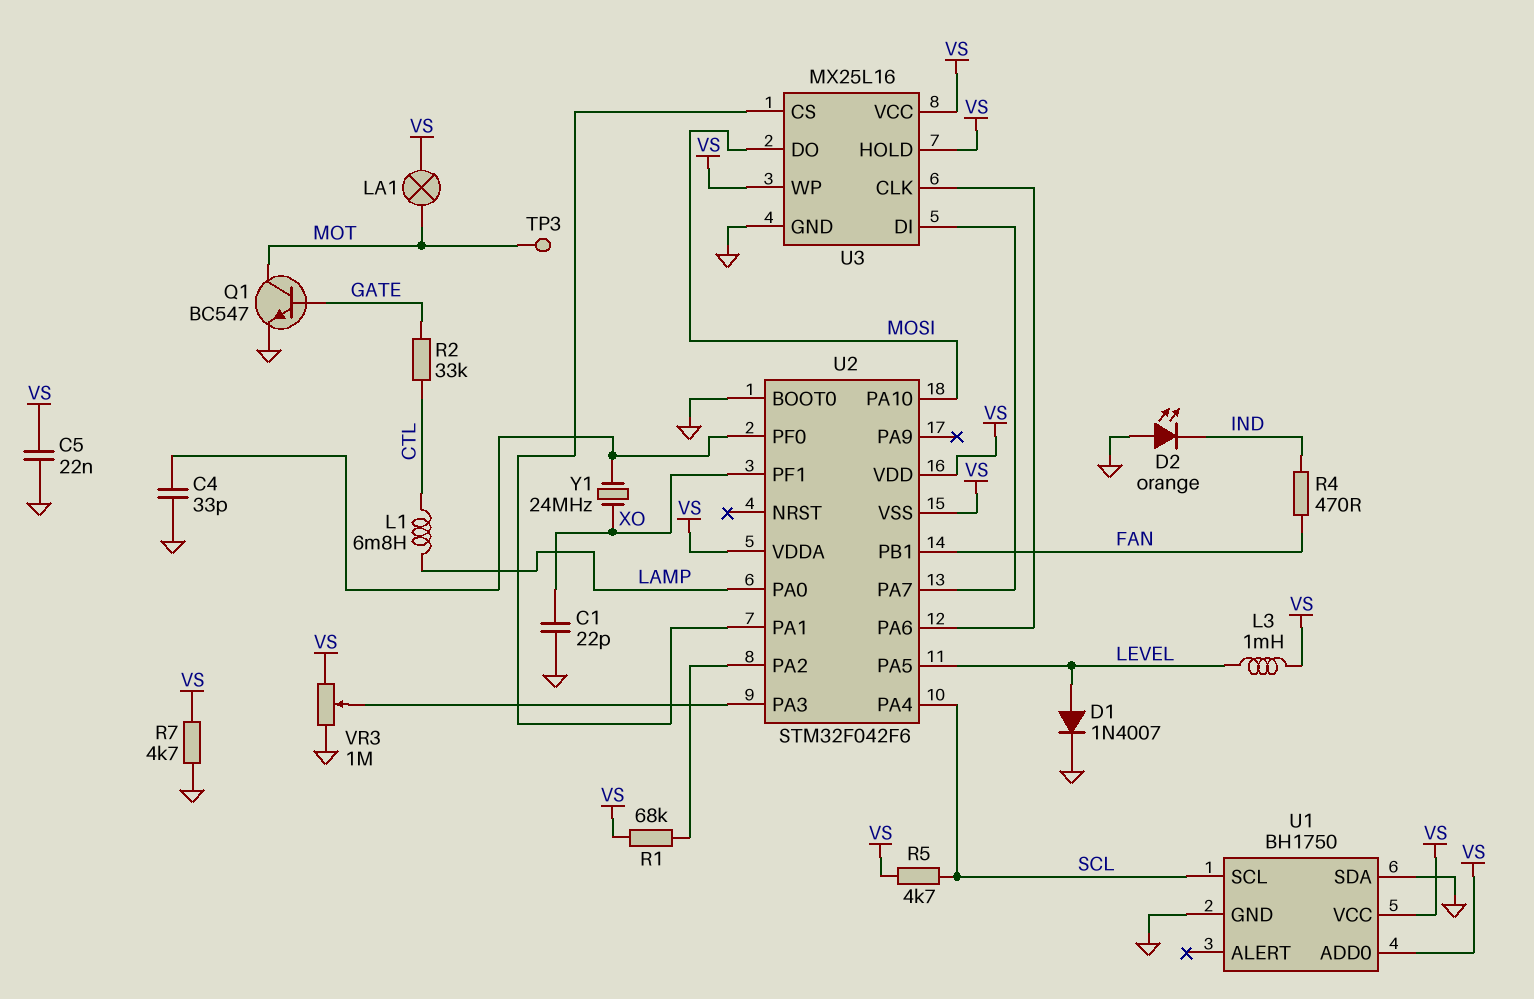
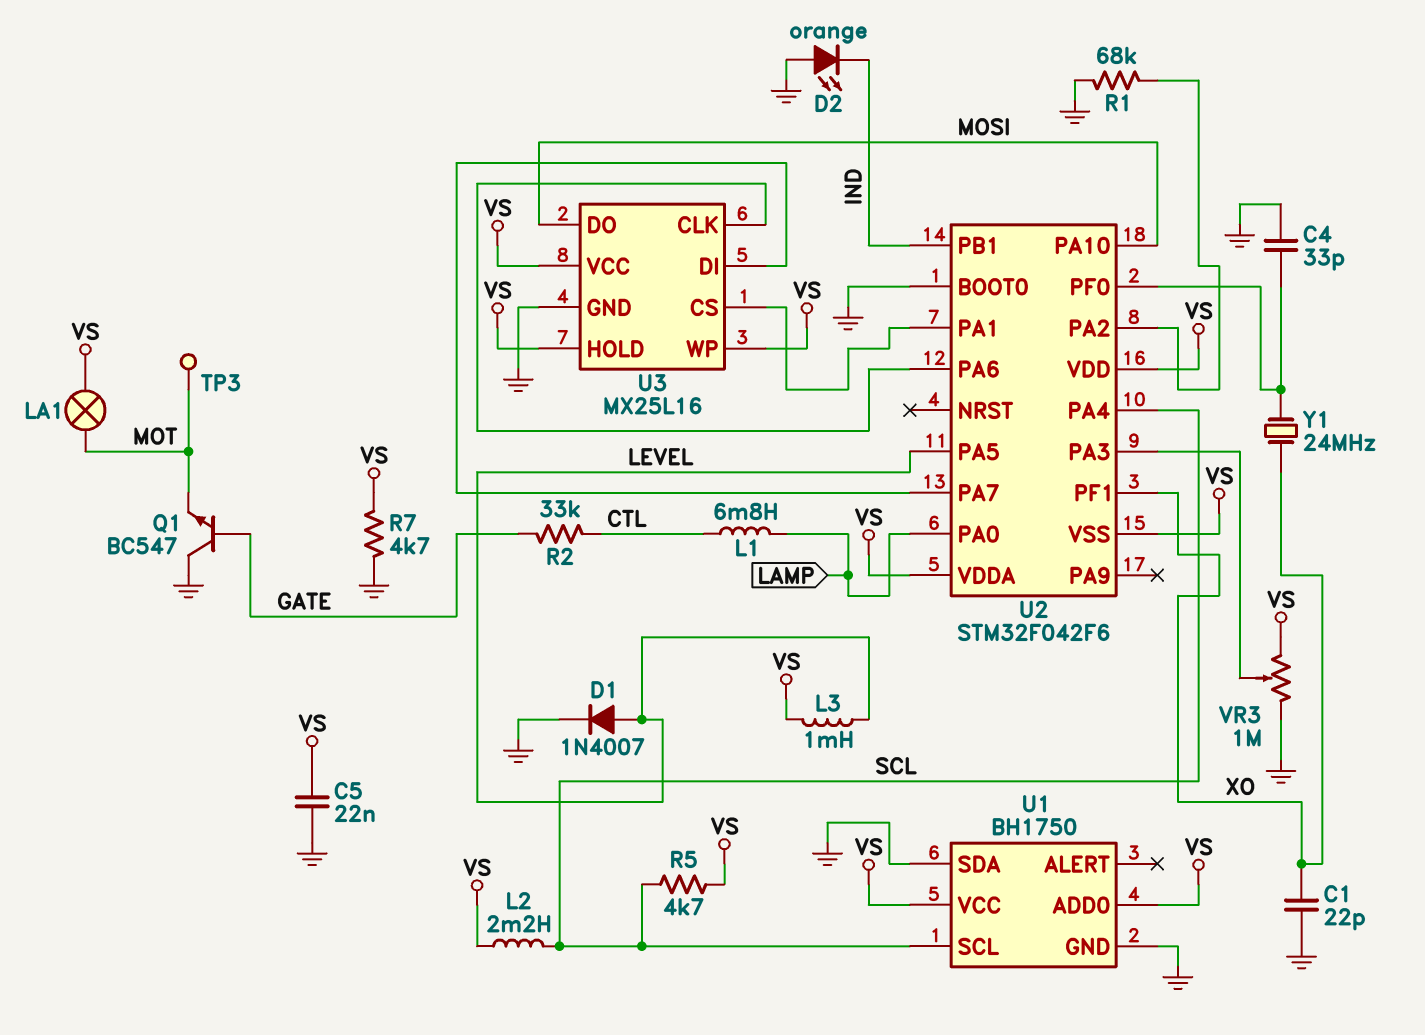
L2: none -> 2.2mH (SCL, VS)
Q1: NPN BC547 (B GATE, C MOT, E GND) -> NPN BC547 (B GATE, C GND, E MOT)
R1: 68k (U2/PA2, VS) -> 68k (GND, U2/PA2)
R4: 470 (FAN, IND) -> none
U2 pin PB1: FAN -> IND

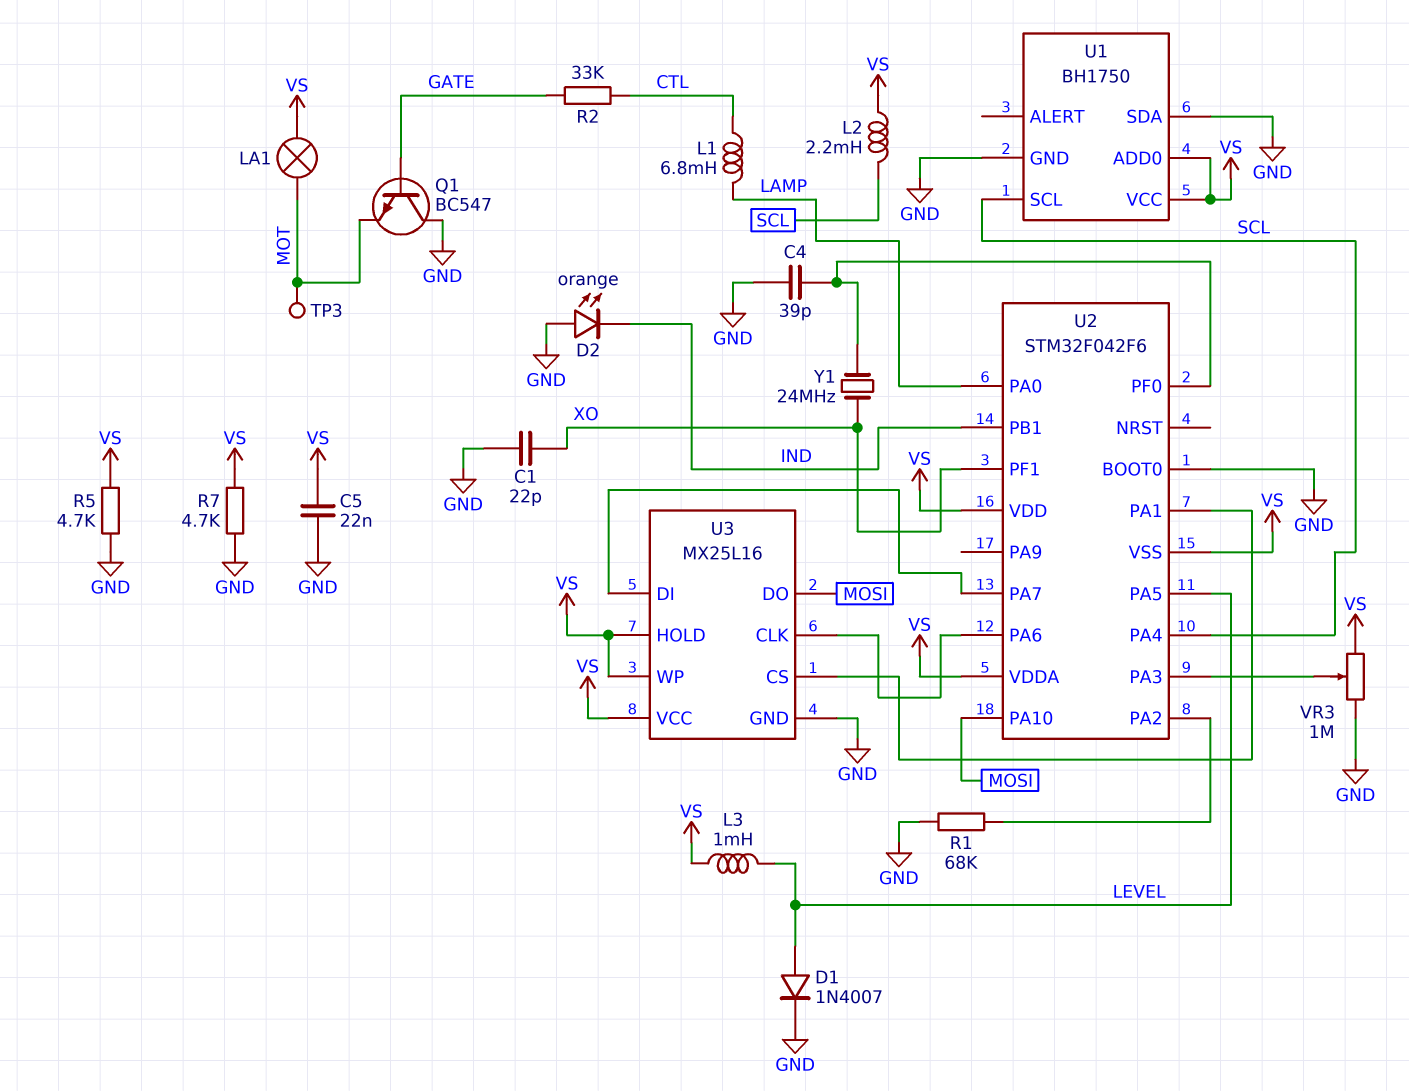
C4: 33pF (GND, U2/PF0) -> 39pF (GND, U2/PF0)
R5: 4.7k (SCL, VS) -> 4.7k (GND, VS)

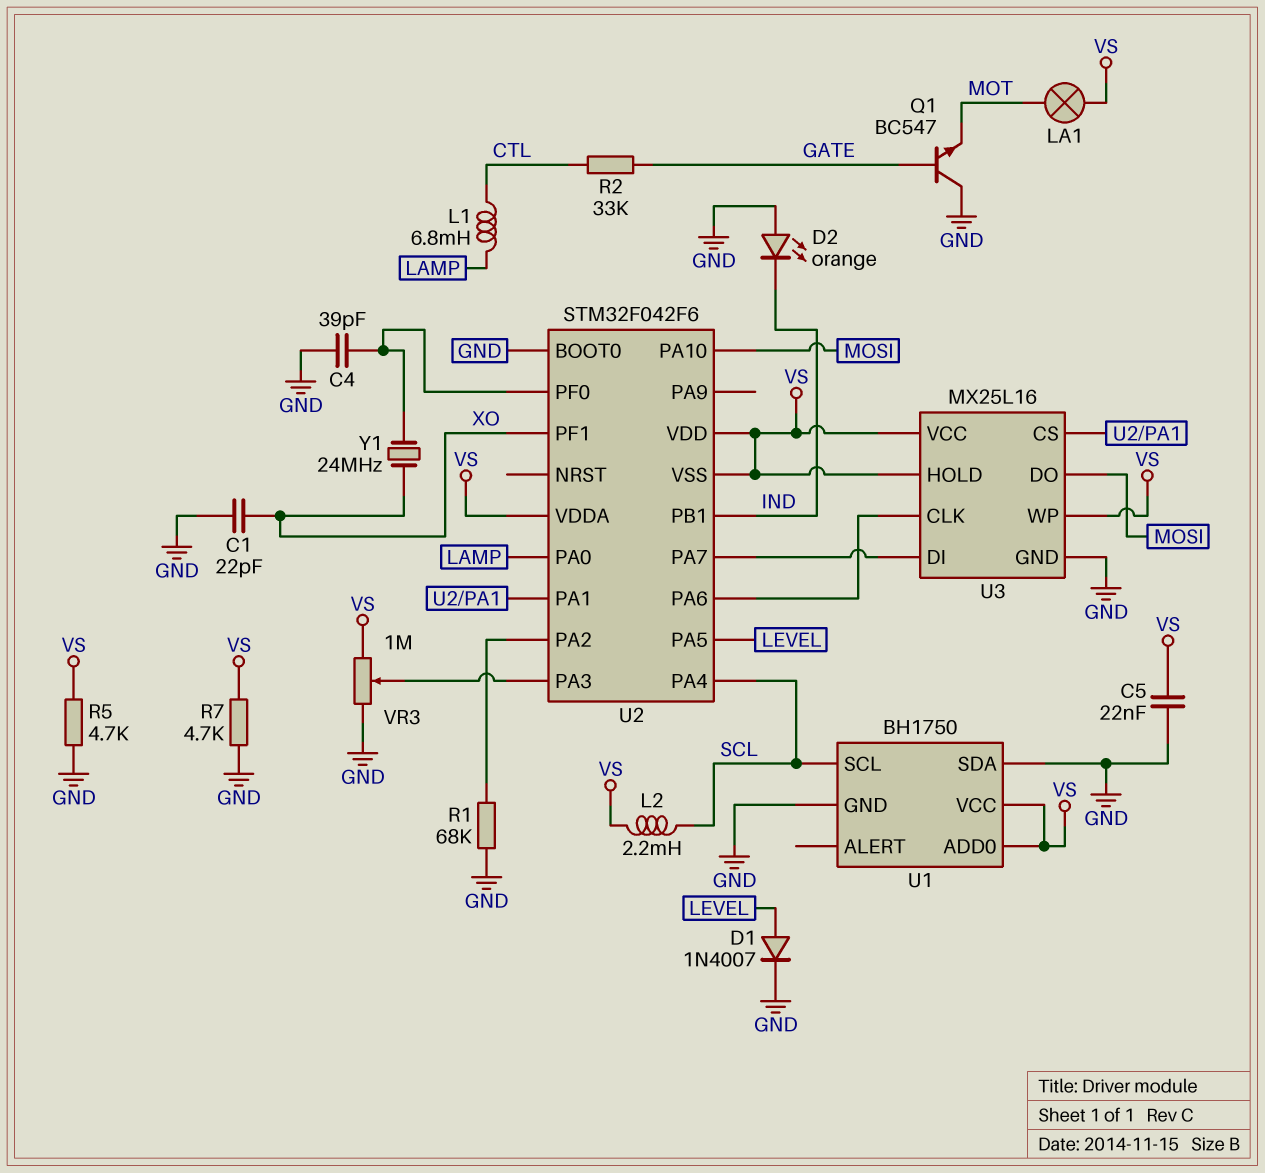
L3: 1mH (LEVEL, VS) -> none
TP3: test point (MOT) -> none

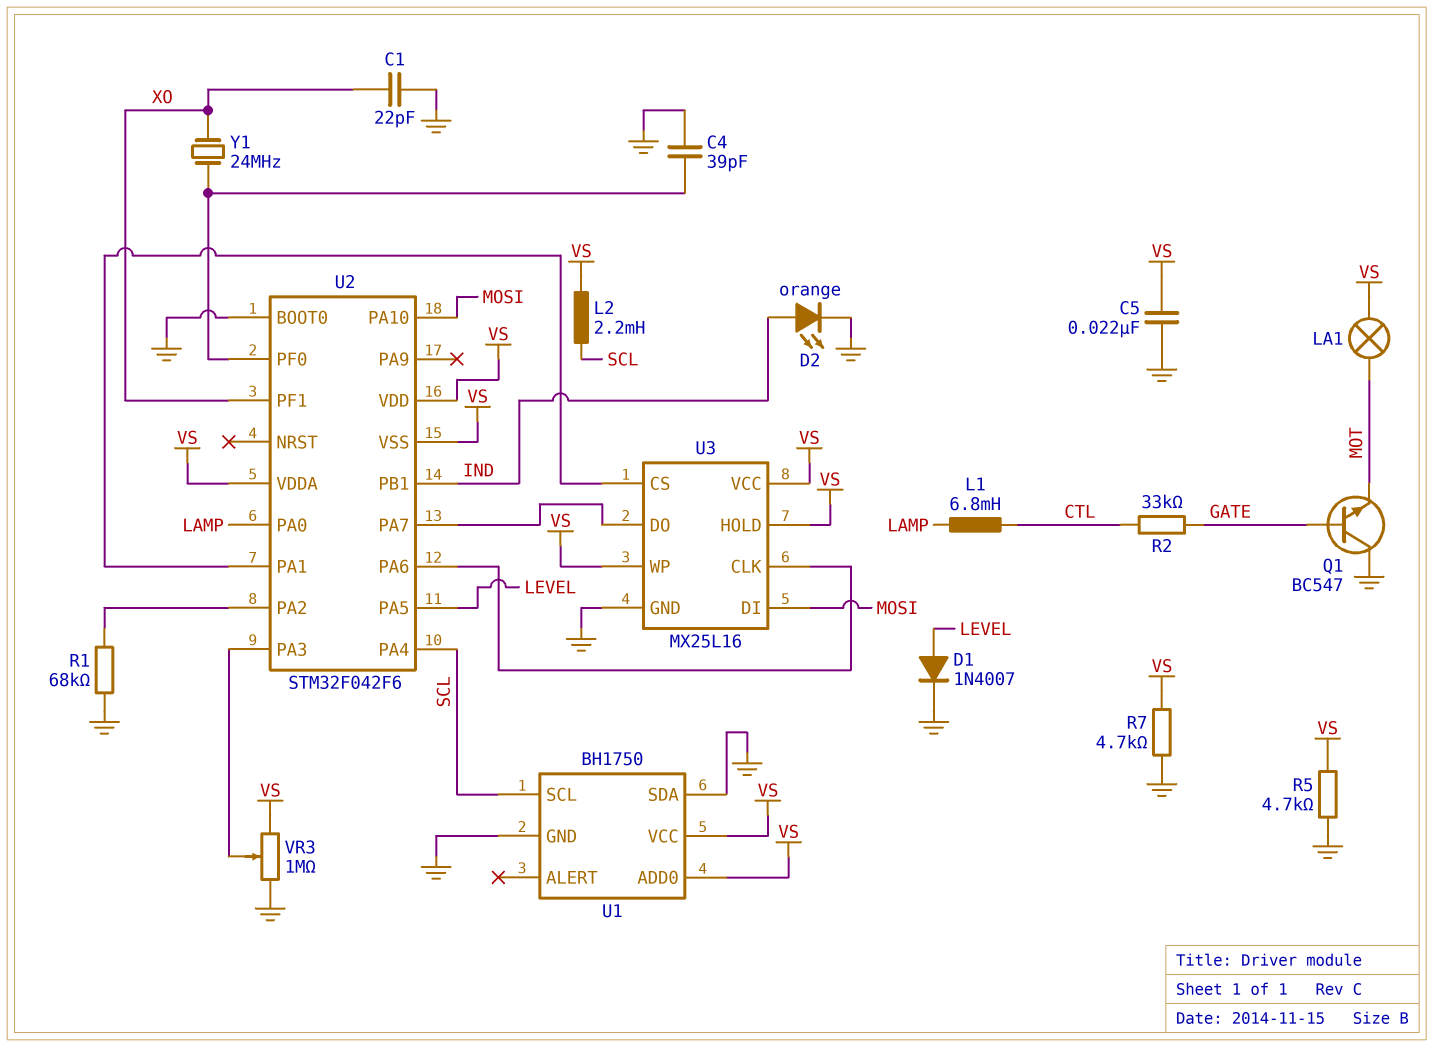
D2: LED orange (A GND, K IND) -> LED orange (A IND, K GND)
U3 pin DI: U2/PA7 -> MOSI
U3 pin DO: MOSI -> U2/PA7

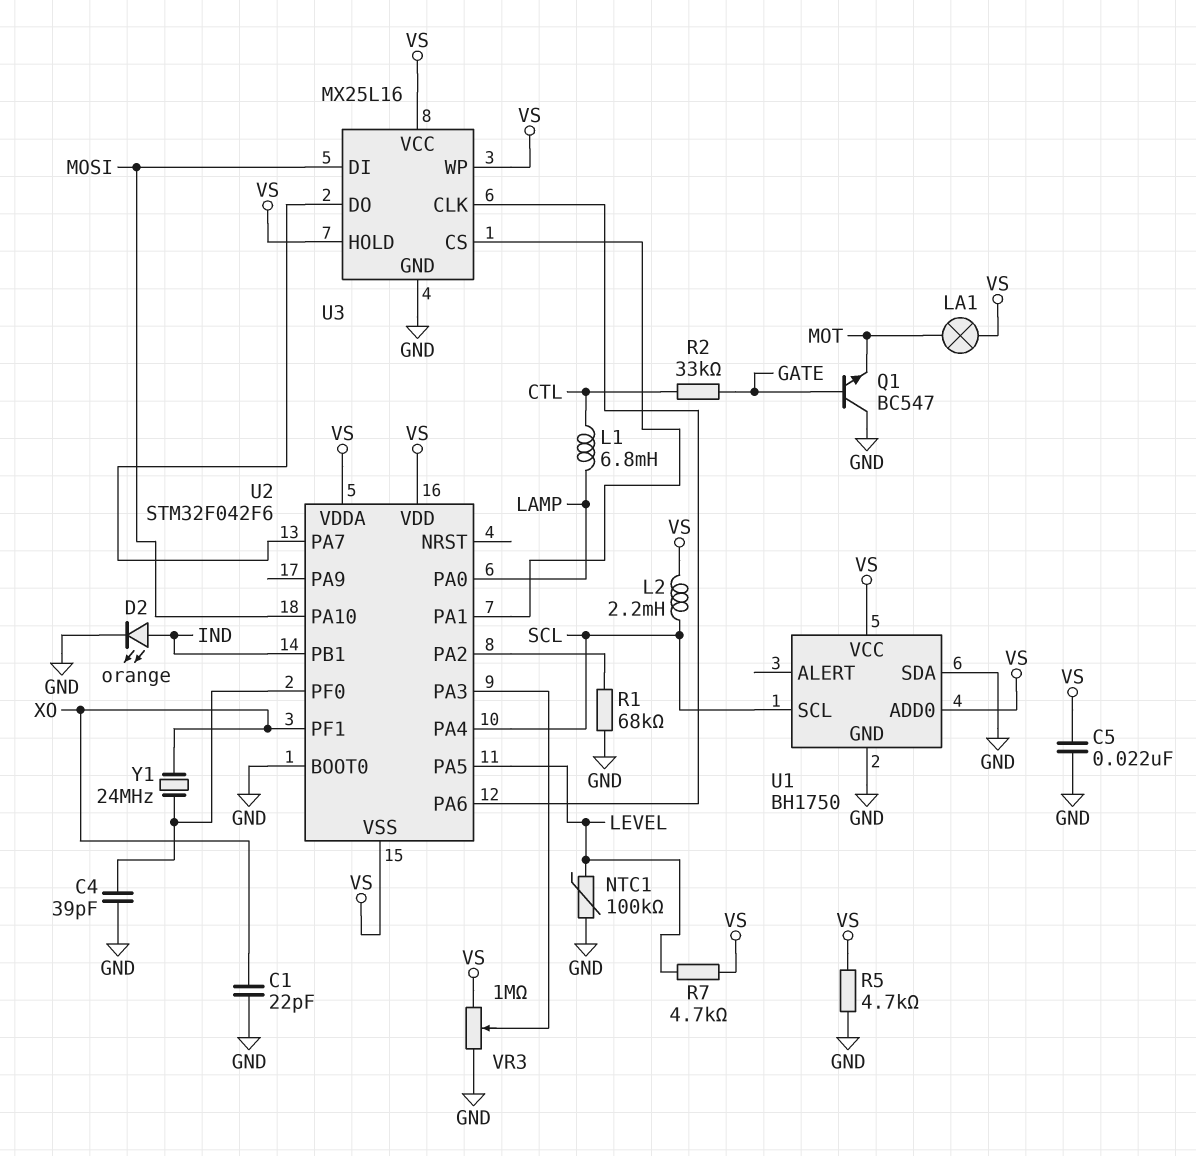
D1: diode 1N4007 (A LEVEL, K GND) -> none
NTC1: none -> 100k (GND, LEVEL)
R7: 4.7k (GND, VS) -> 4.7k (LEVEL, VS)

